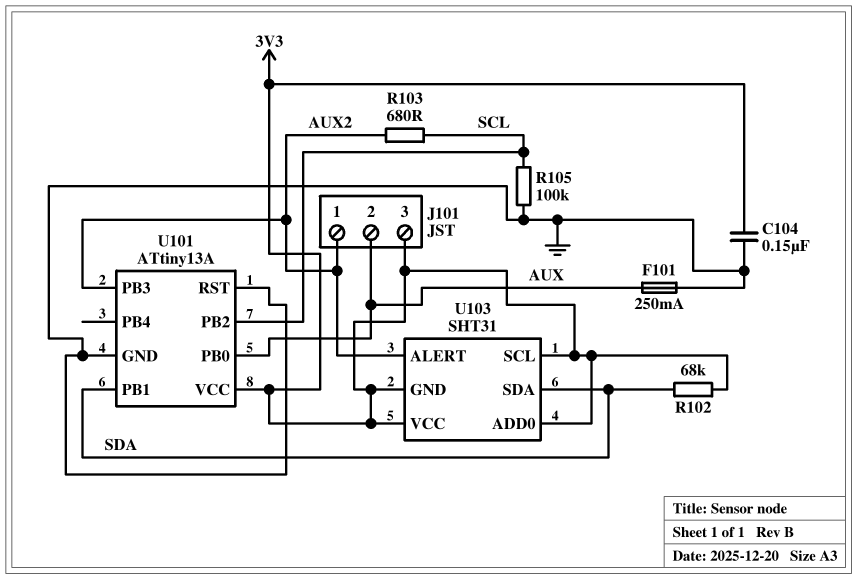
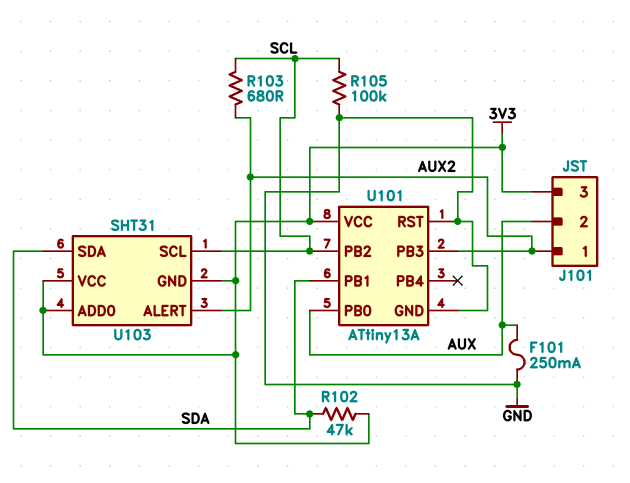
C104: 150nF (3V3, GND) -> none
R102: 68k (3V3, SDA) -> 47k (3V3, SDA)
U103 pin SCL: 3V3 -> SCL

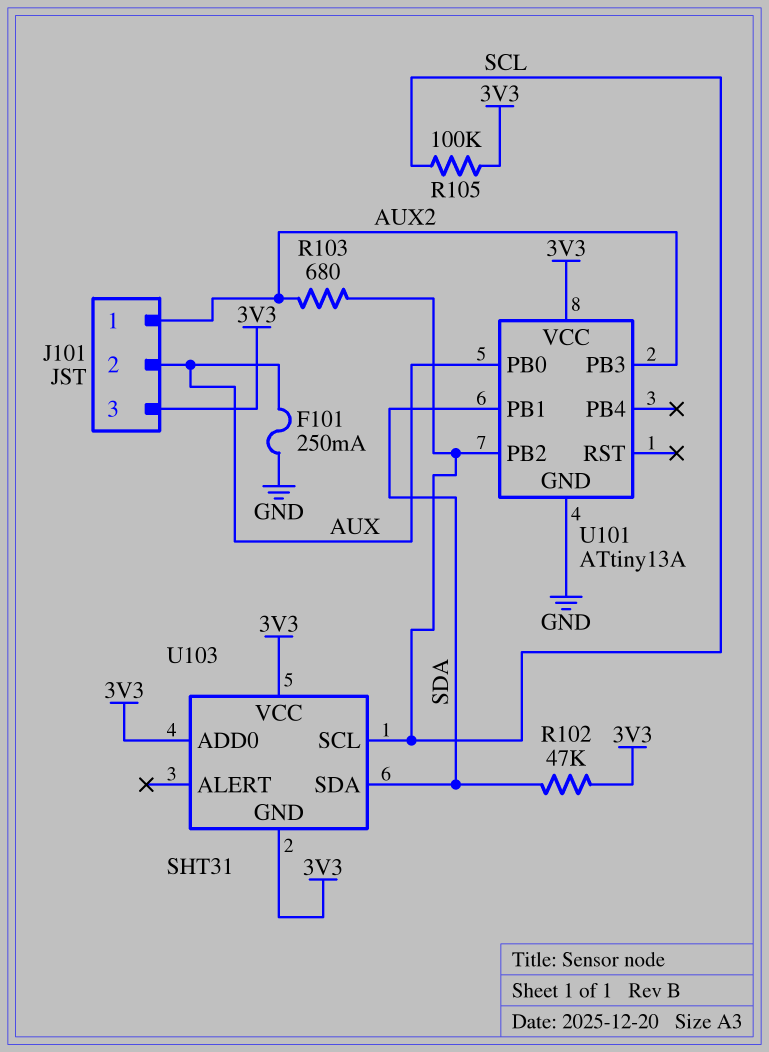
R105: 100k (GND, SCL) -> 100k (3V3, SCL)
U101 pin RST: GND -> none
U103 pin ALERT: AUX2 -> none

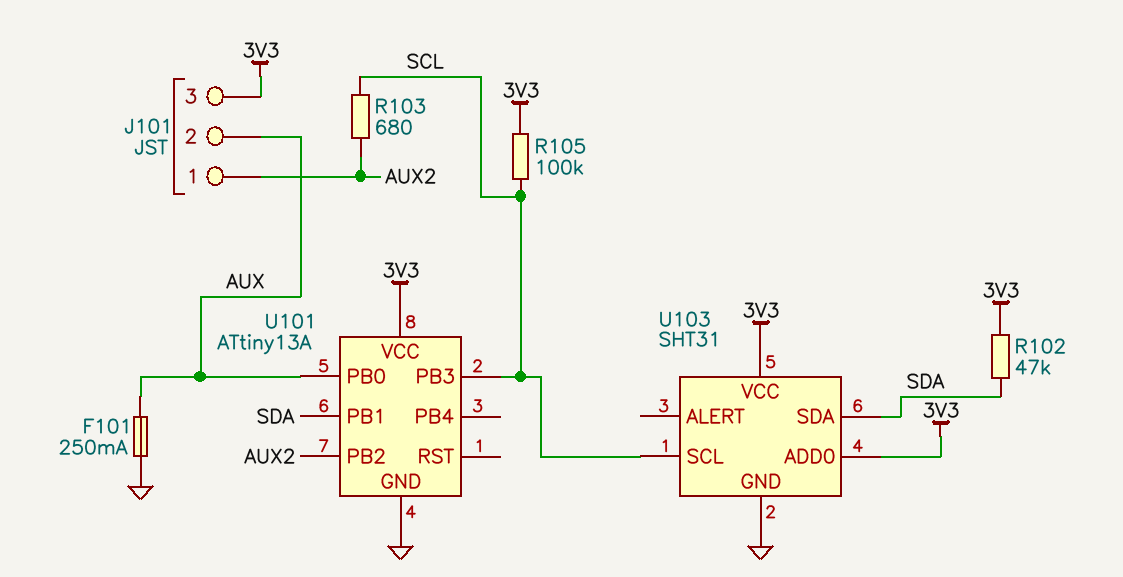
U101 pin PB2: SCL -> AUX2
U101 pin PB3: AUX2 -> SCL
U103 pin GND: 3V3 -> GND

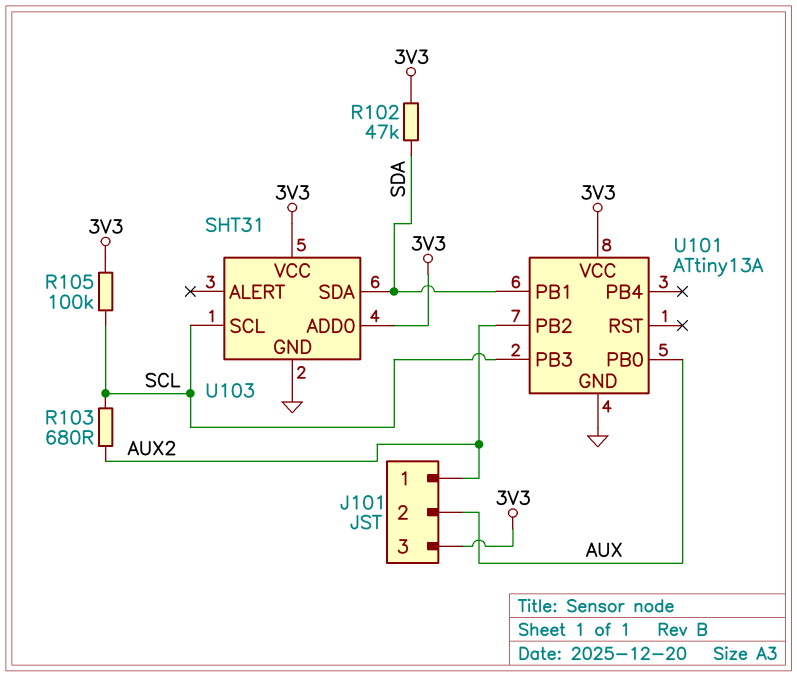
F101: 250mA (AUX, GND) -> none

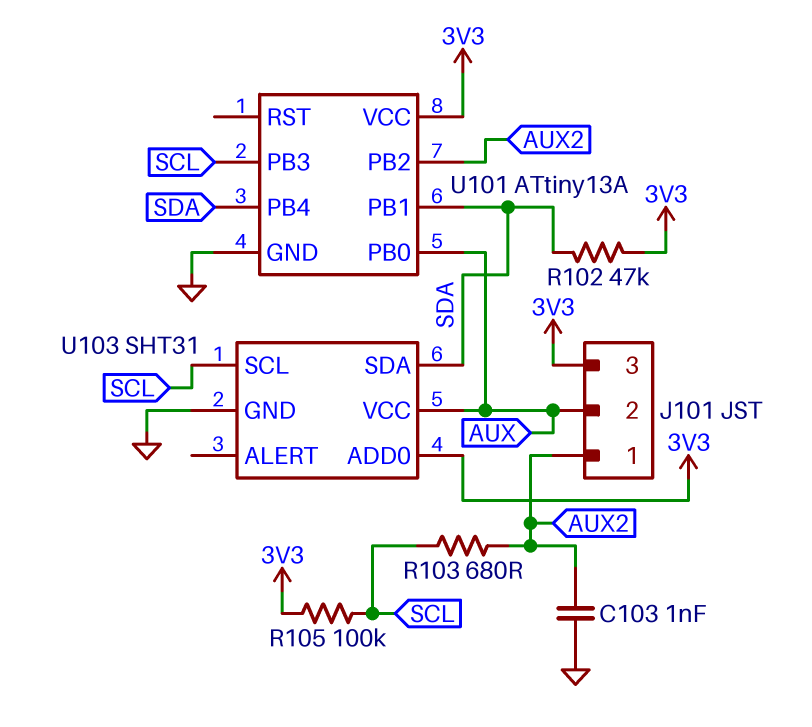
C103: none -> 1nF (AUX2, GND)
U101 pin PB4: none -> SDA
U103 pin VCC: 3V3 -> AUX

